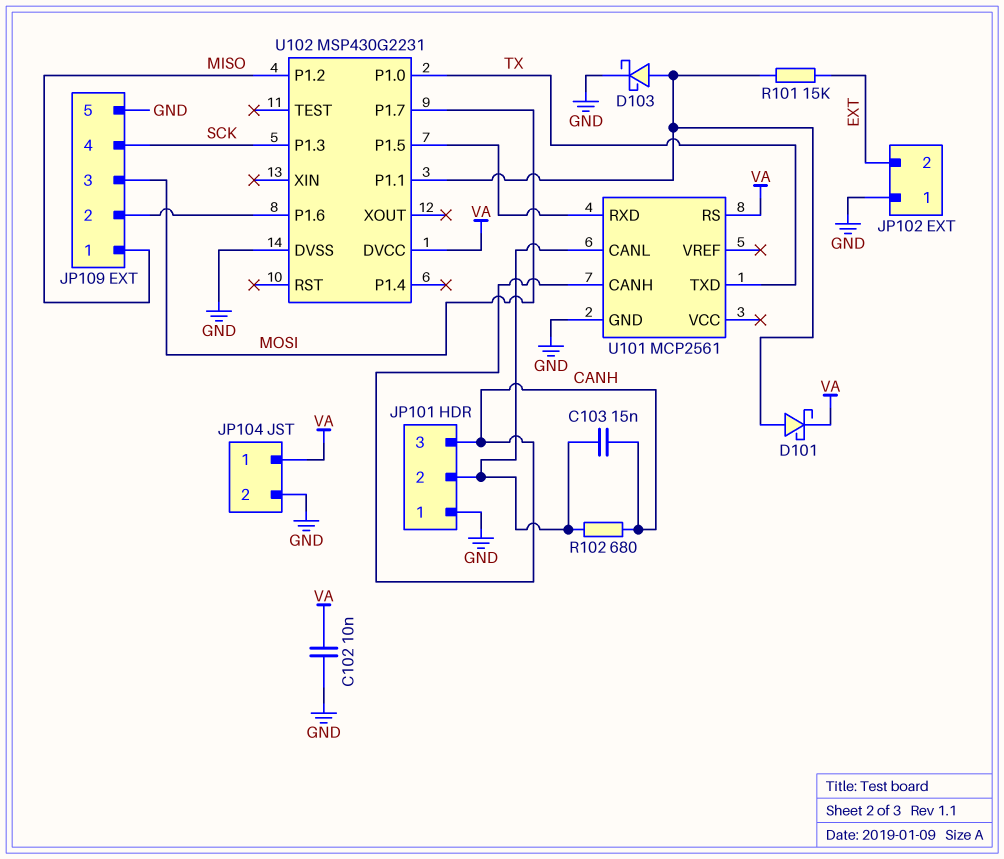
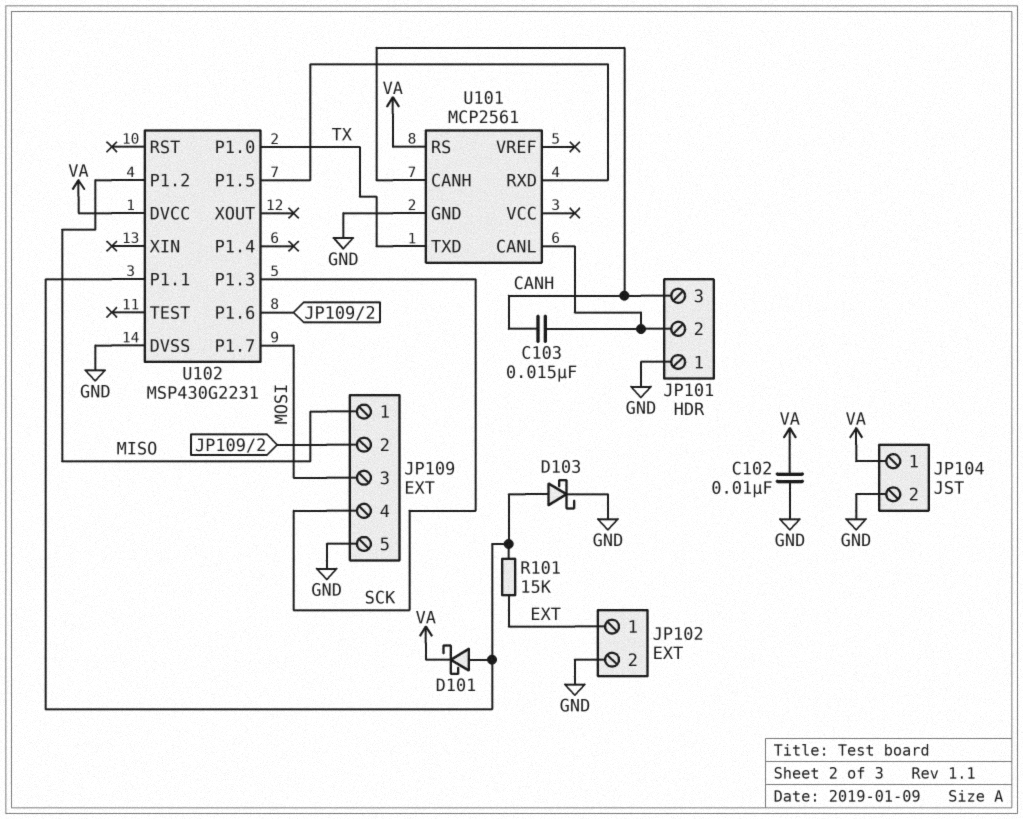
JP102 pin 1: GND -> EXT
JP102 pin 2: EXT -> GND
R102: 680 (CANH, JP101/2) -> none

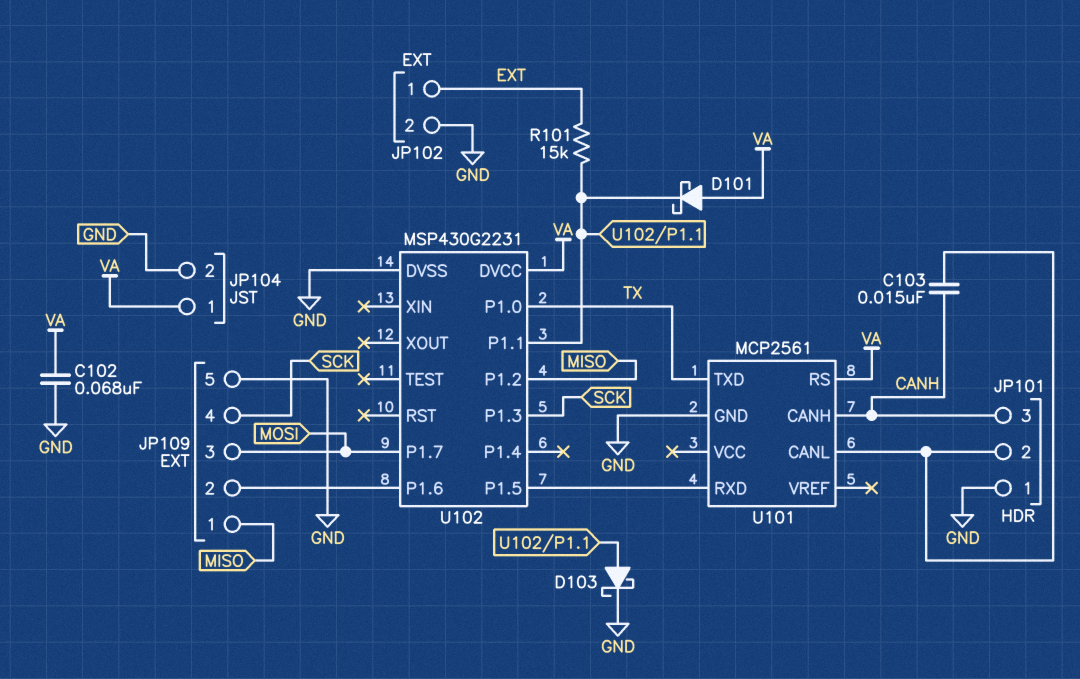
C102: 10nF (GND, VA) -> 68nF (GND, VA)
D101: schottky (A U102/P1.1, K VA) -> schottky (A VA, K U102/P1.1)

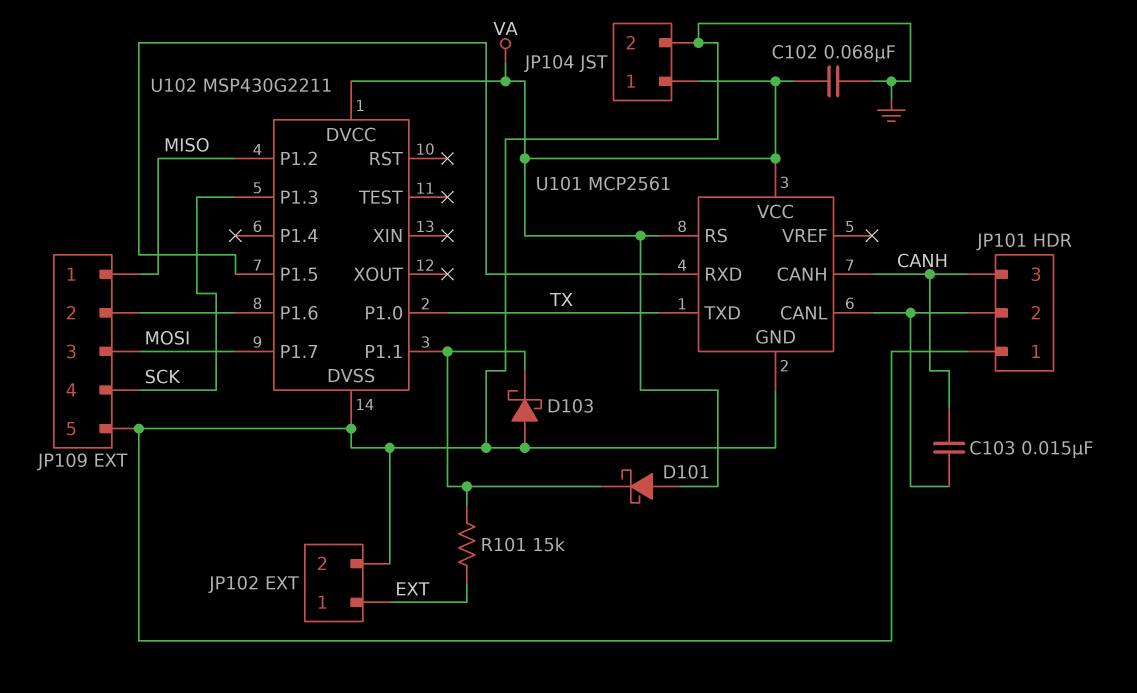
D103: schottky (A U102/P1.1, K GND) -> schottky (A GND, K U102/P1.1)
U101 pin VCC: none -> VA
U102: MSP430G2231 -> MSP430G2211

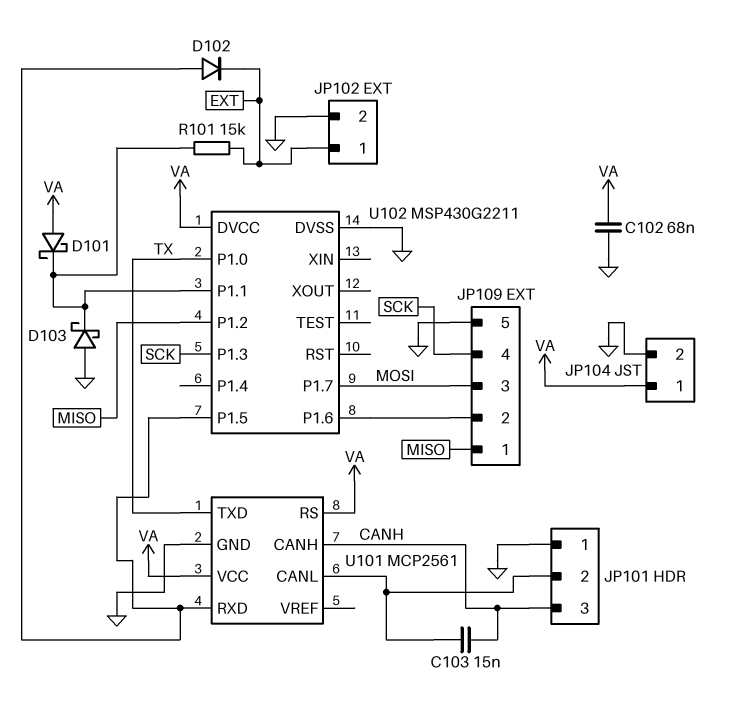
D102: none -> diode (A U101/RXD, K EXT)

